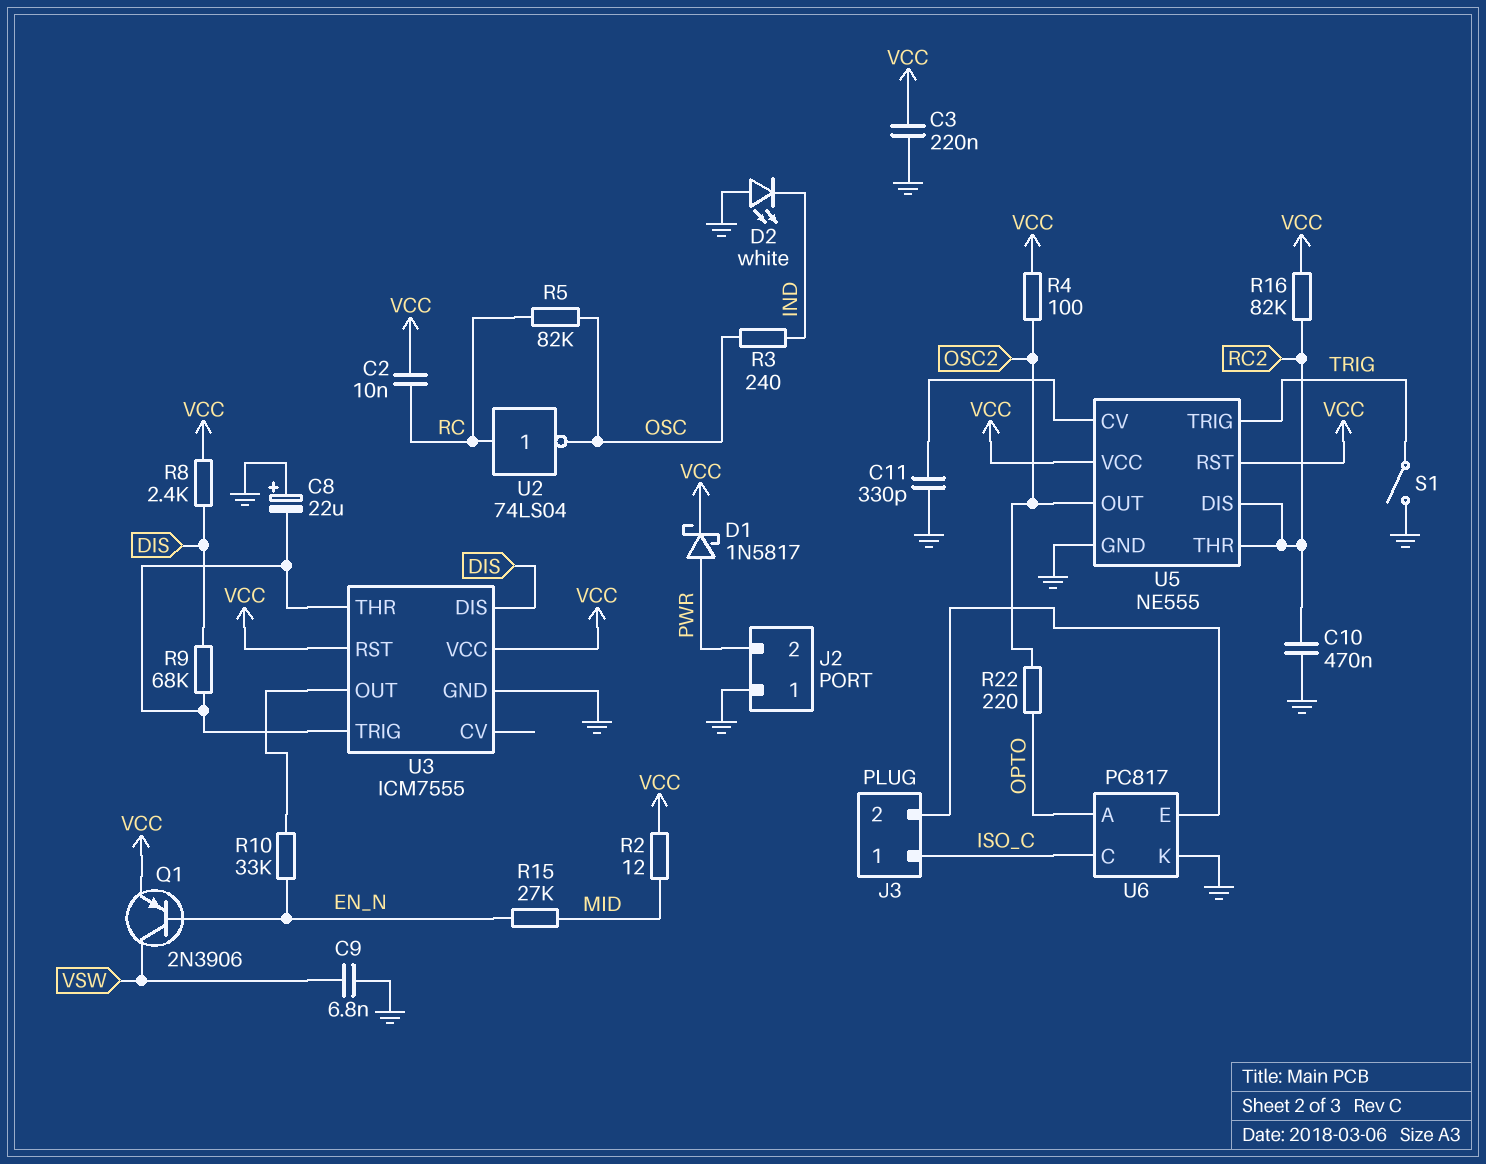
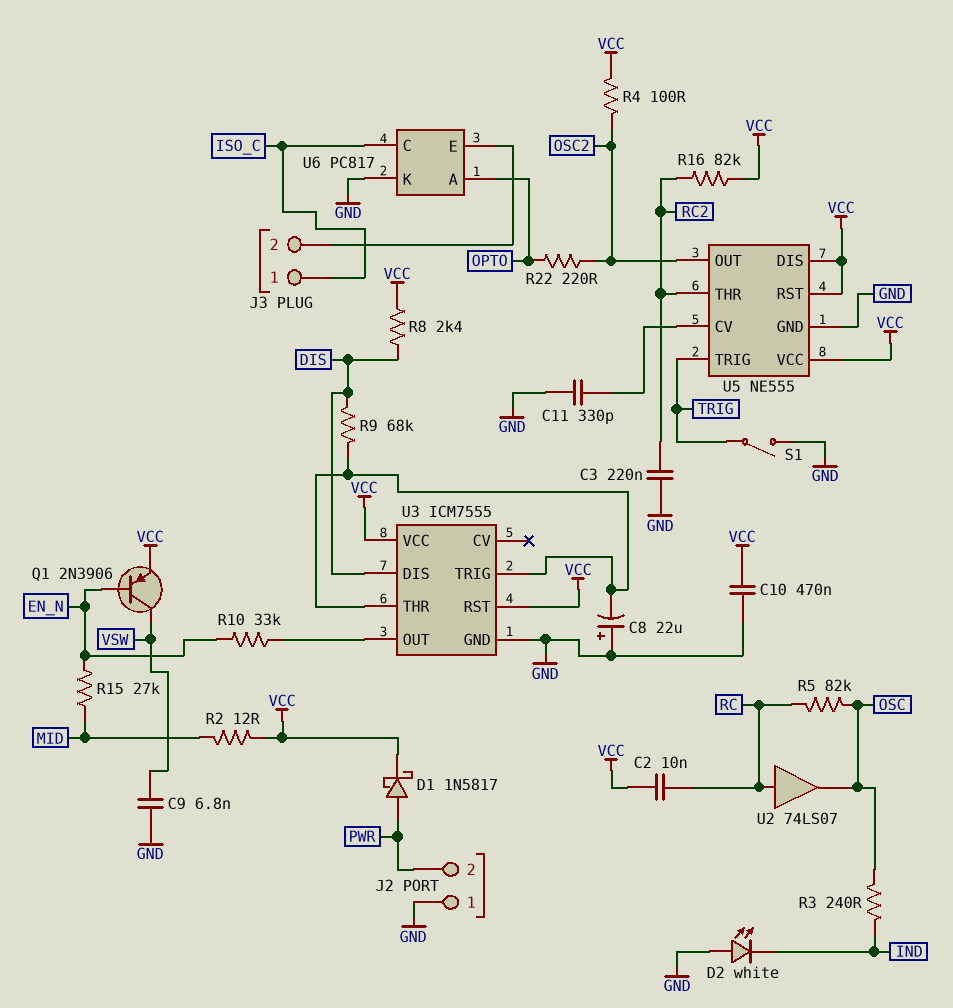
C3: 220nF (GND, VCC) -> 220nF (GND, RC2)
C10: 470nF (GND, RC2) -> 470nF (GND, VCC)
U2: NOT 74LS04 (in RC, out OSC) -> buffer 74LS07 (in RC, out OSC)
U5 pin DIS: RC2 -> VCC

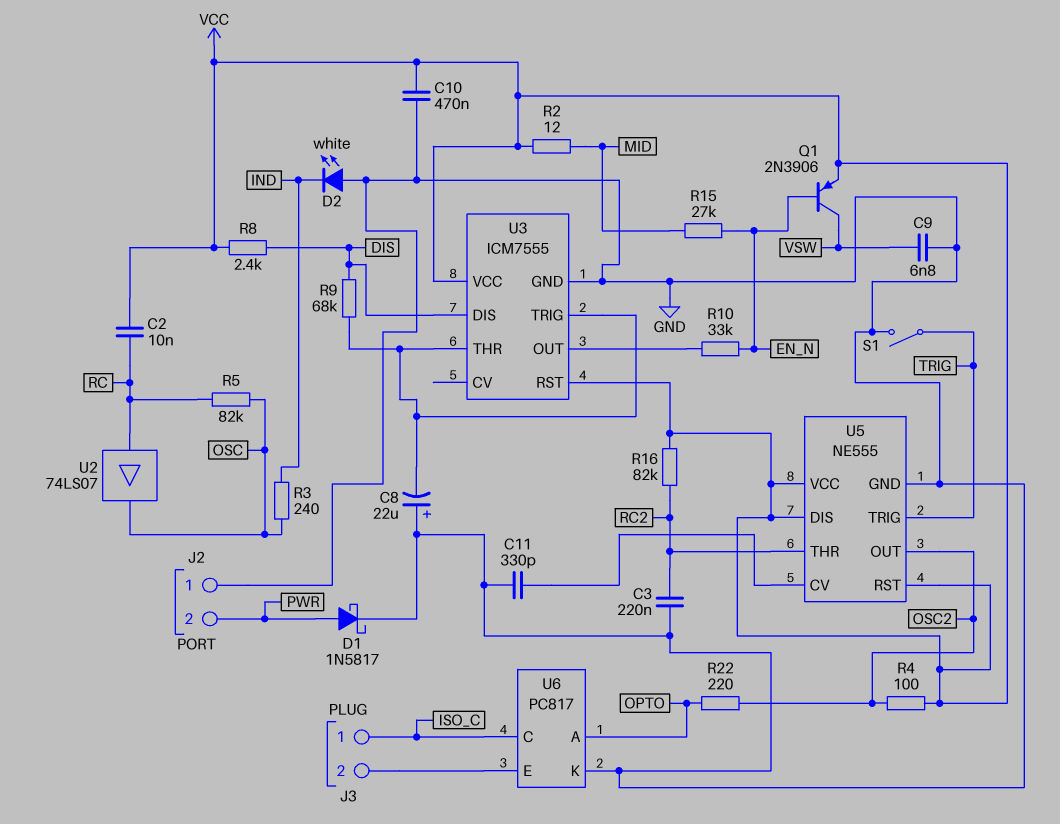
D1: schottky 1N5817 (A PWR, K VCC) -> schottky 1N5817 (A PWR, K GND)

